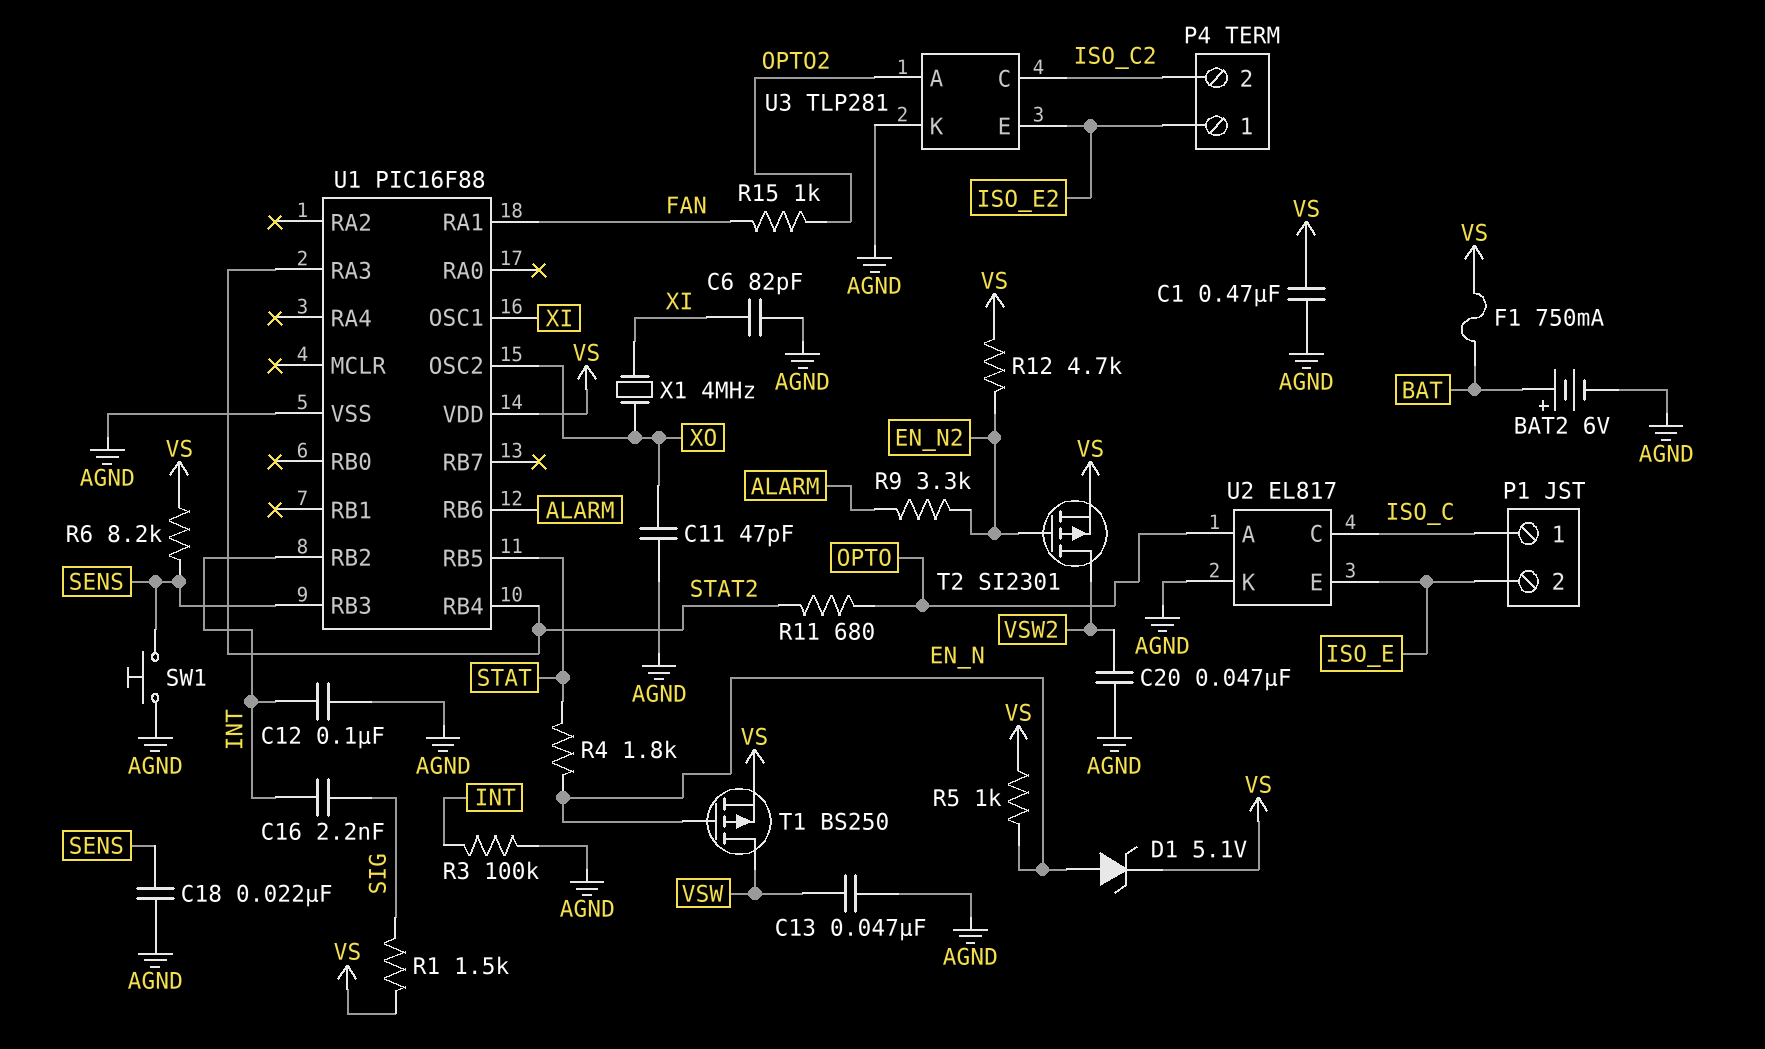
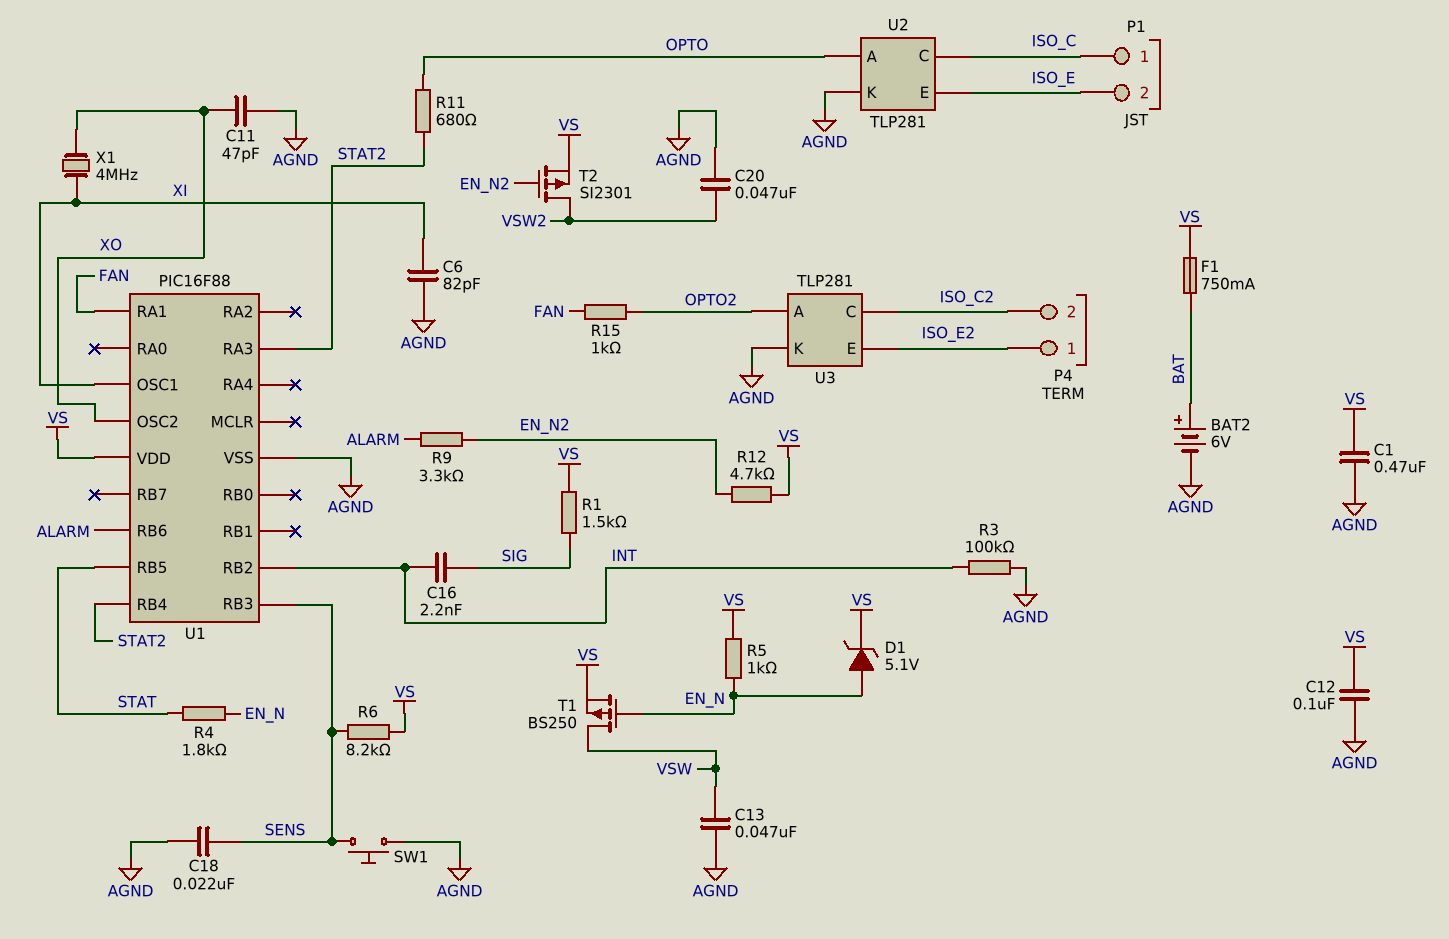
C12: 100nF (AGND, INT) -> 100nF (AGND, VS)
U2: EL817 -> TLP281

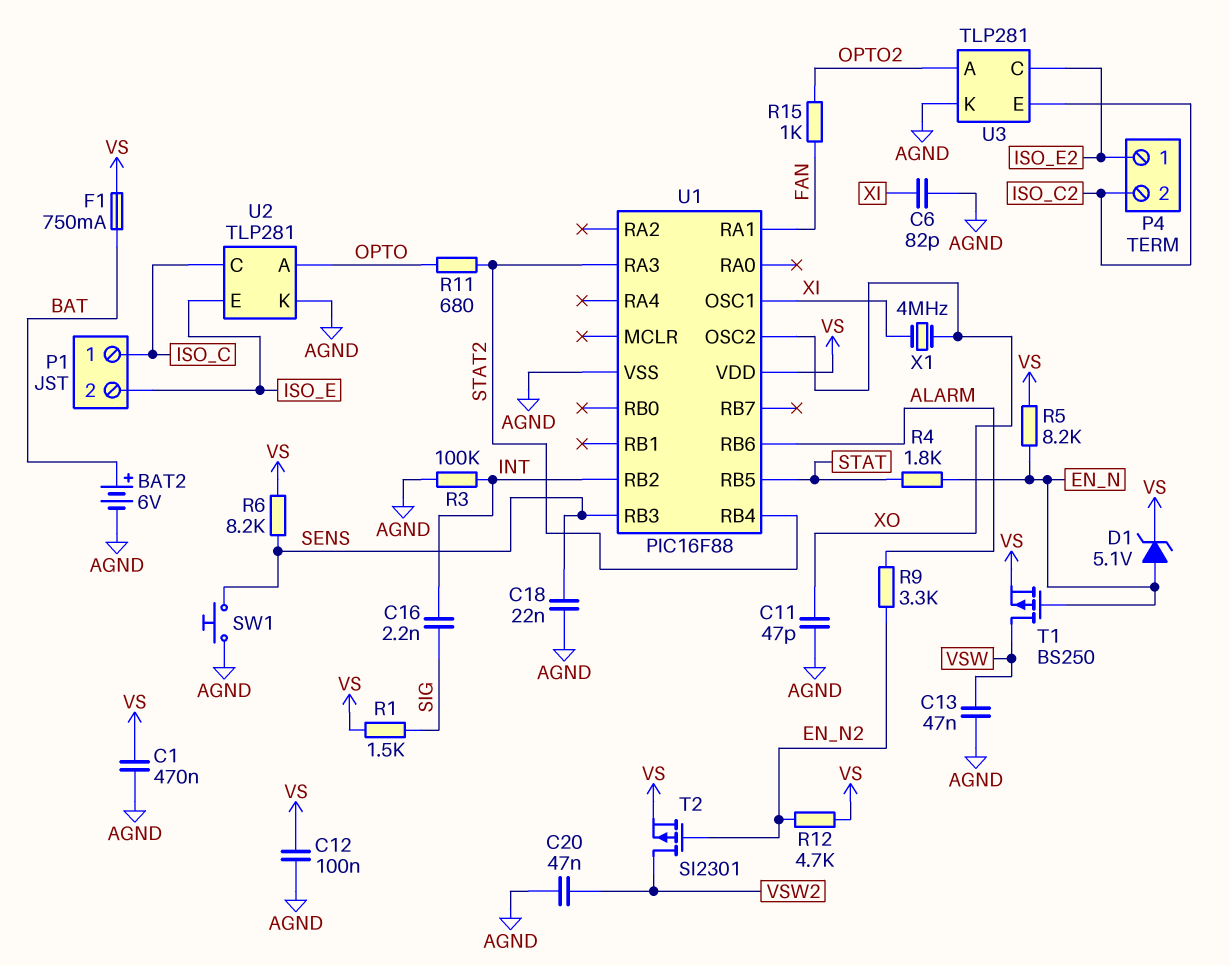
R5: 1k (EN_N, VS) -> 8.2k (EN_N, VS)
U3 pin C: ISO_C2 -> ISO_E2
U3 pin E: ISO_E2 -> ISO_C2

